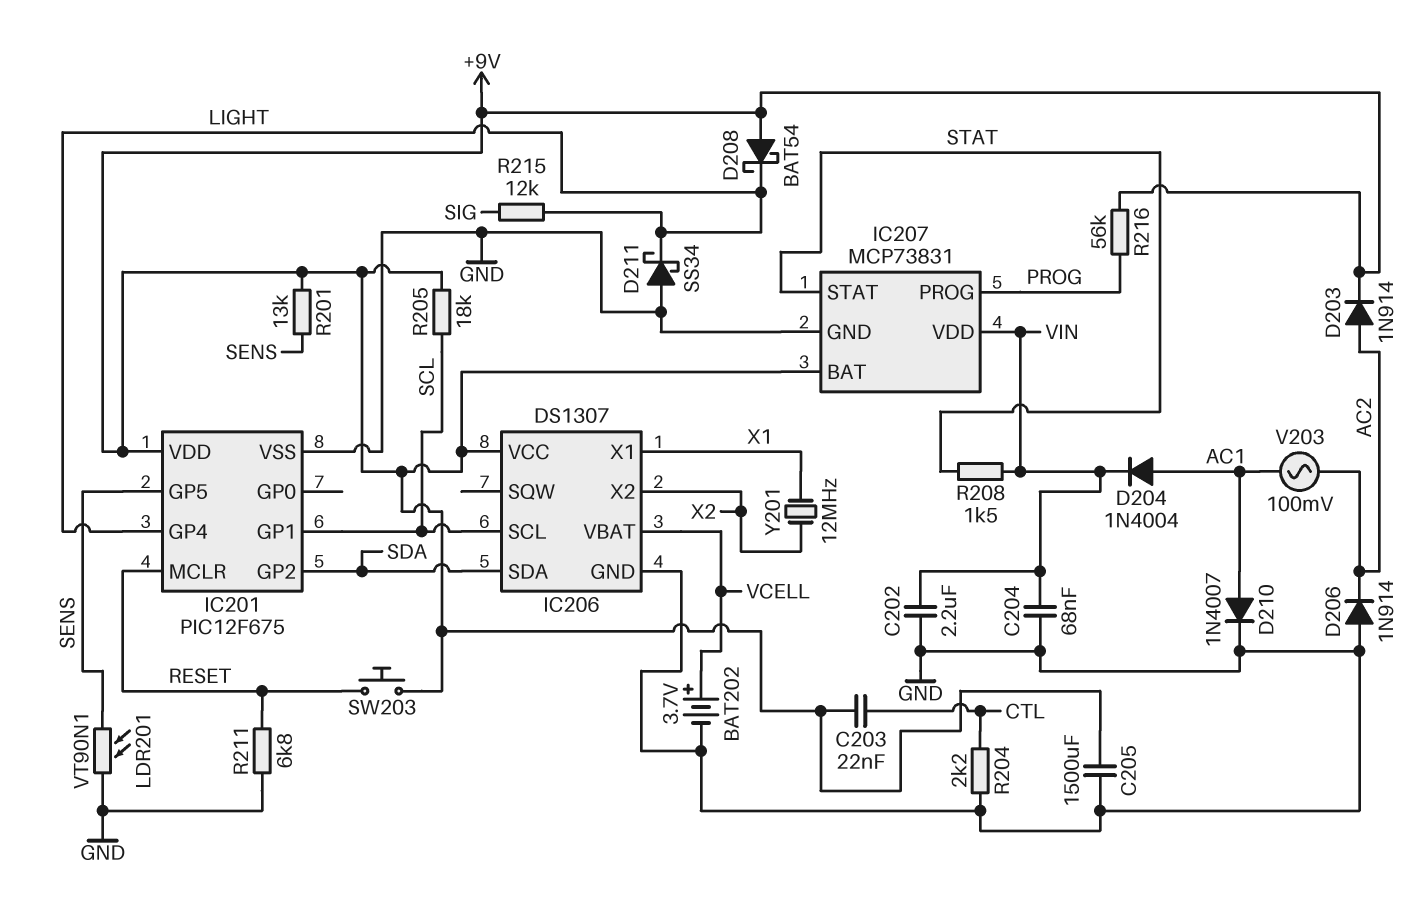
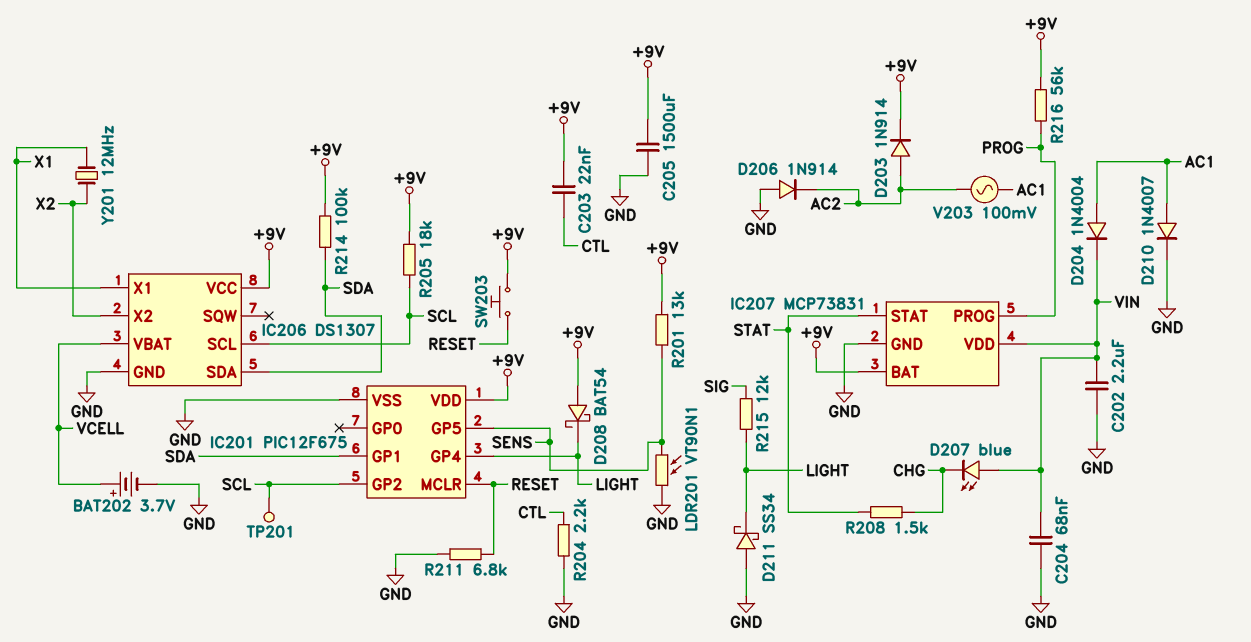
D207: none -> LED blue (A VIN, K CHG)
IC201 pin GP1: SCL -> SDA
IC201 pin GP2: SDA -> SCL
R208: 1.5k (STAT, VIN) -> 1.5k (CHG, STAT)
R214: none -> 100k (+9V, SDA)
TP201: none -> test point (SCL)

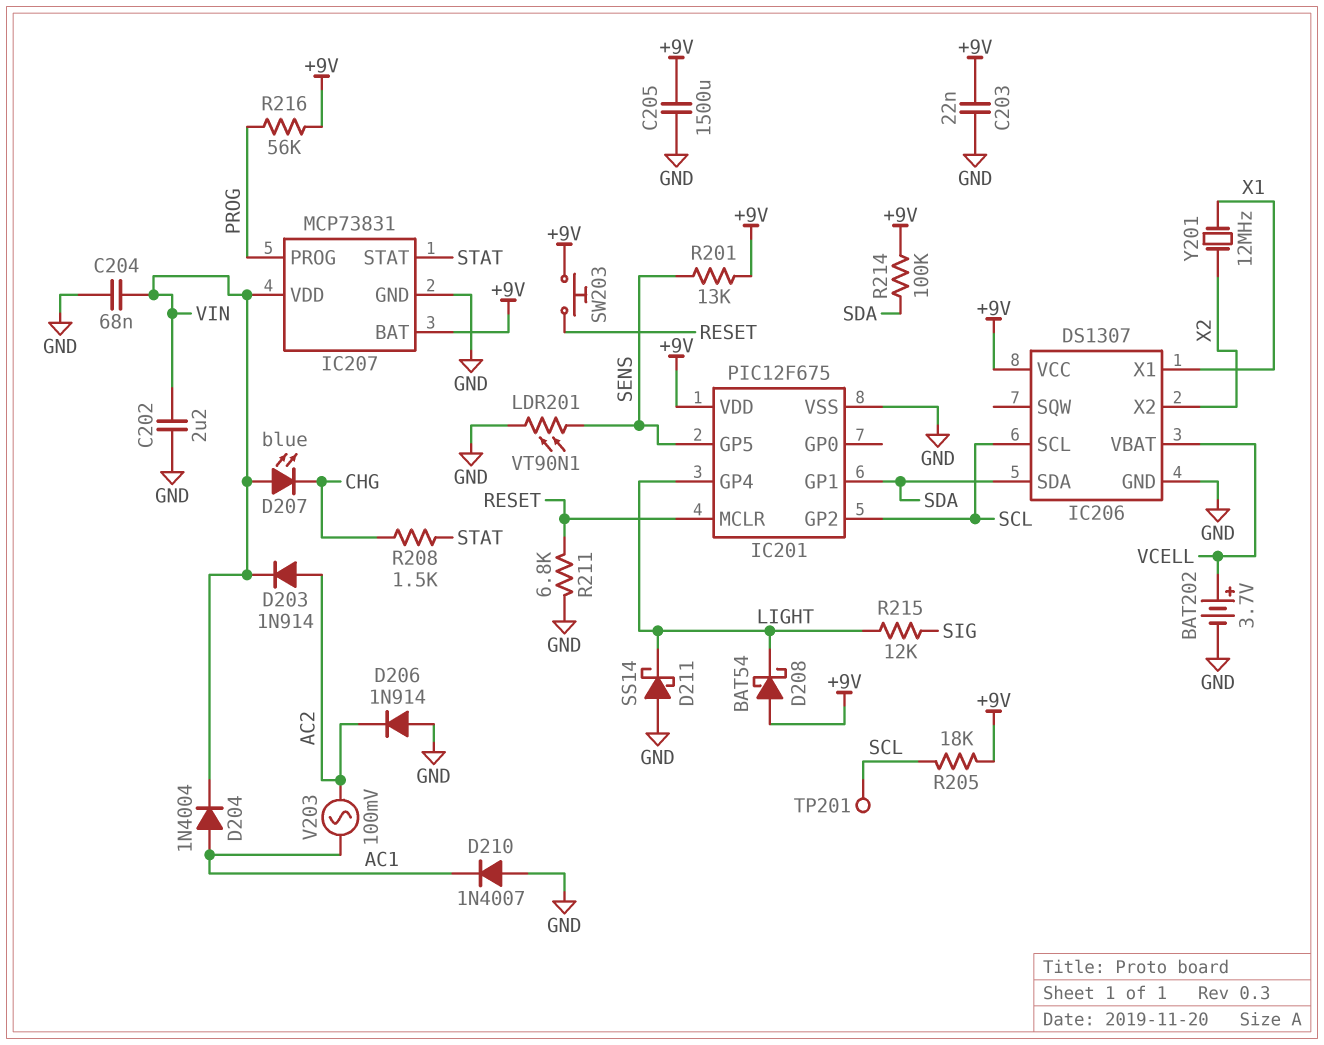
C203: 22nF (+9V, CTL) -> 22nF (+9V, GND)
D203: diode 1N914 (A AC2, K +9V) -> diode 1N914 (A AC2, K VIN)
D210: diode 1N4007 (A AC1, K GND) -> diode 1N4007 (A GND, K AC1)
D211: schottky SS34 (A GND, K LIGHT) -> schottky SS14 (A GND, K LIGHT)
R204: 2.2k (CTL, GND) -> none

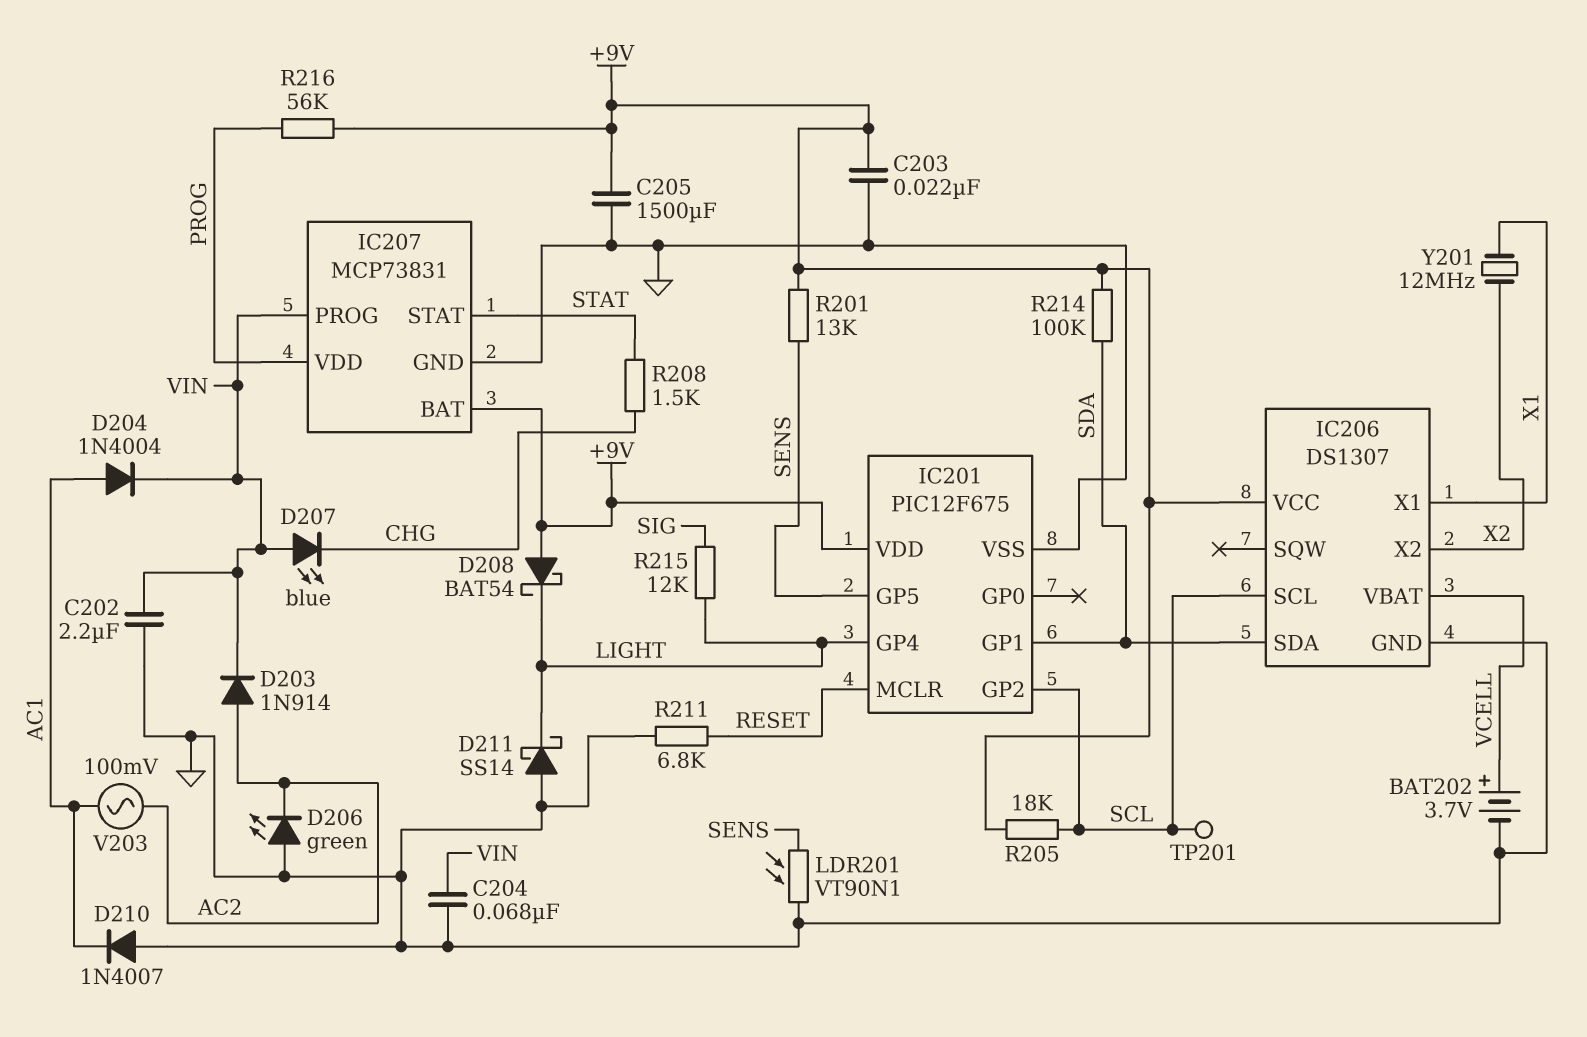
D206: diode 1N914 (A GND, K AC2) -> LED green (A GND, K AC2)
IC207 pin PROG: PROG -> VIN
IC207 pin VDD: VIN -> PROG
SW203: button (+9V, RESET) -> none

